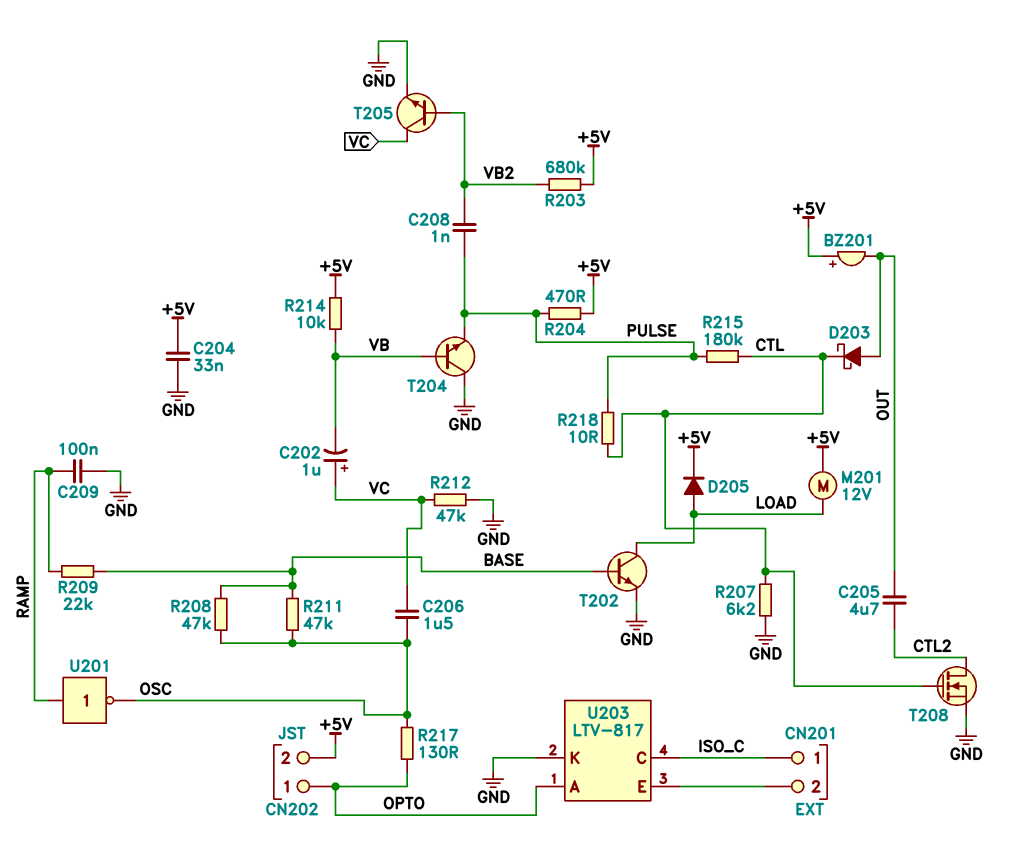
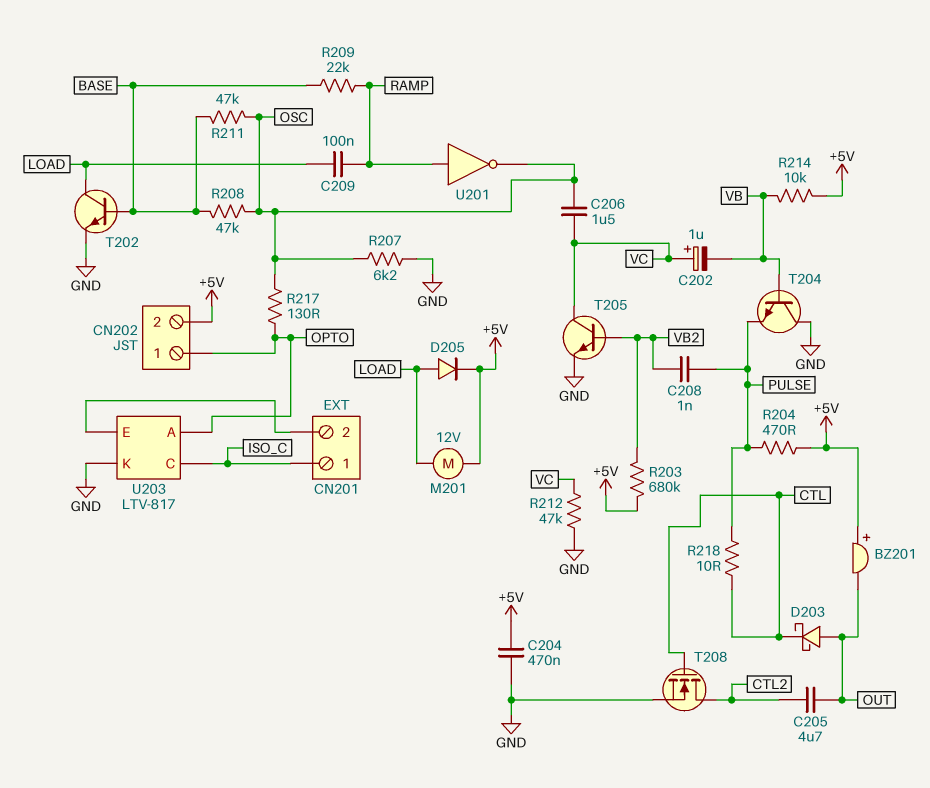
C204: 33nF (+5V, GND) -> 470nF (+5V, GND)
C209: 100nF (GND, RAMP) -> 100nF (LOAD, RAMP)
R207: 6.2k (CTL, GND) -> 6.2k (GND, OSC)
R215: 180k (CTL, PULSE) -> none

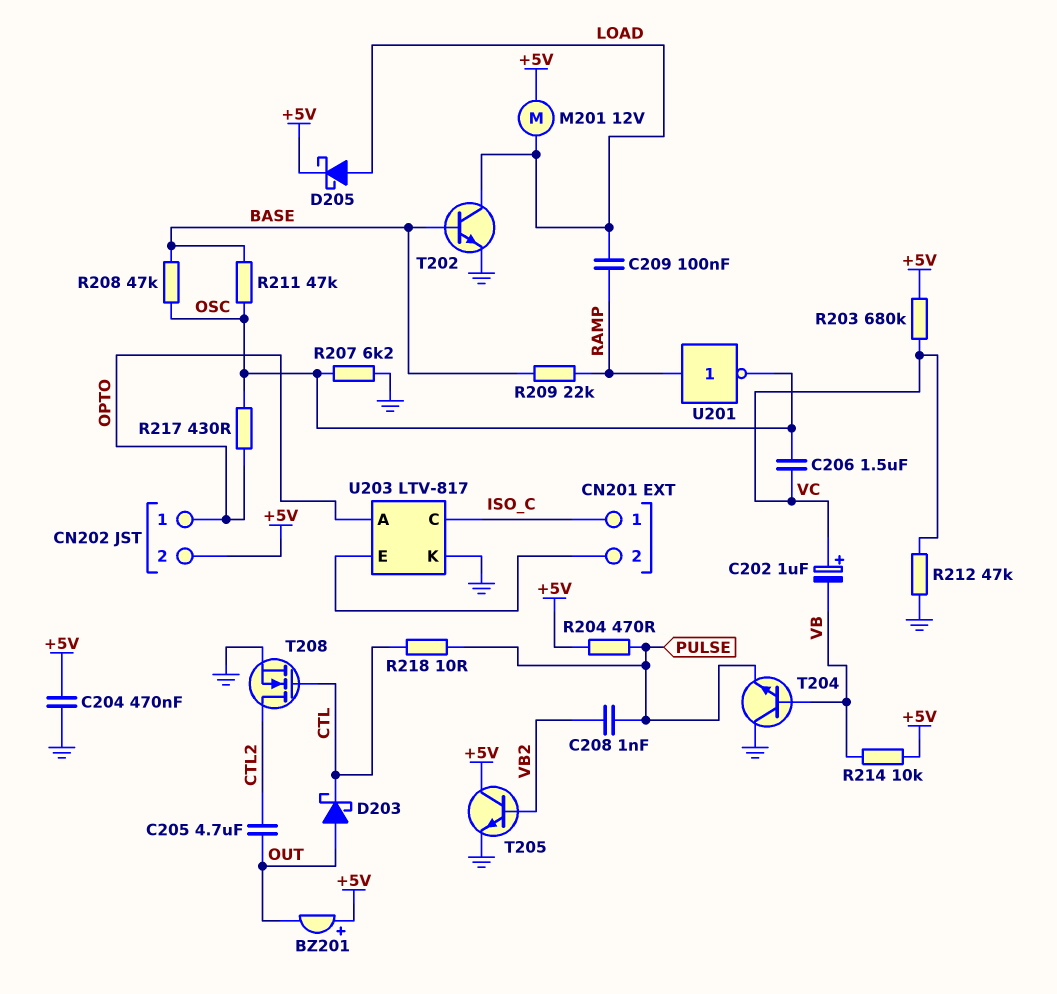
D205: diode (A LOAD, K +5V) -> schottky (A LOAD, K +5V)
R203: 680k (+5V, VB2) -> 680k (+5V, VC)
R217: 130 (OPTO, OSC) -> 430 (OPTO, OSC)
T205: NPN (B VB2, C VC, E GND) -> NPN (B VB2, C +5V, E GND)

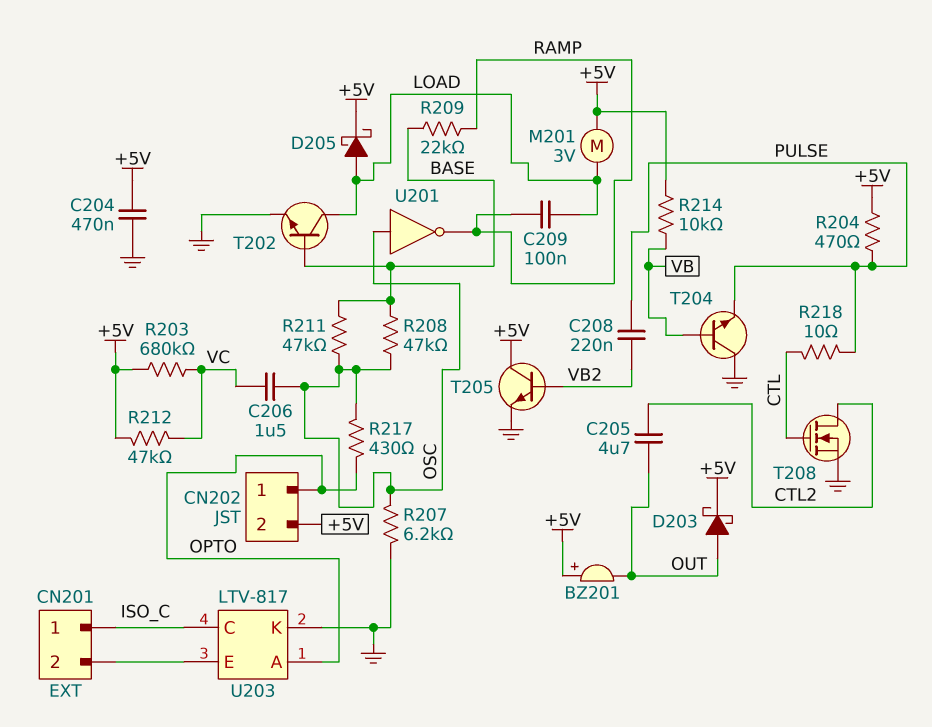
C202: 1uF (plus VC, minus VB) -> none
C208: 1nF (PULSE, VB2) -> 220nF (PULSE, VB2)
D203: schottky (A OUT, K CTL) -> schottky (A OUT, K +5V)
M201: motor 12V (+5V, LOAD) -> motor 3V (+5V, LOAD)
R212: 47k (GND, VC) -> 47k (+5V, VC)
U201: NOT (in RAMP, out OSC) -> NOT (in OSC, out RAMP)

